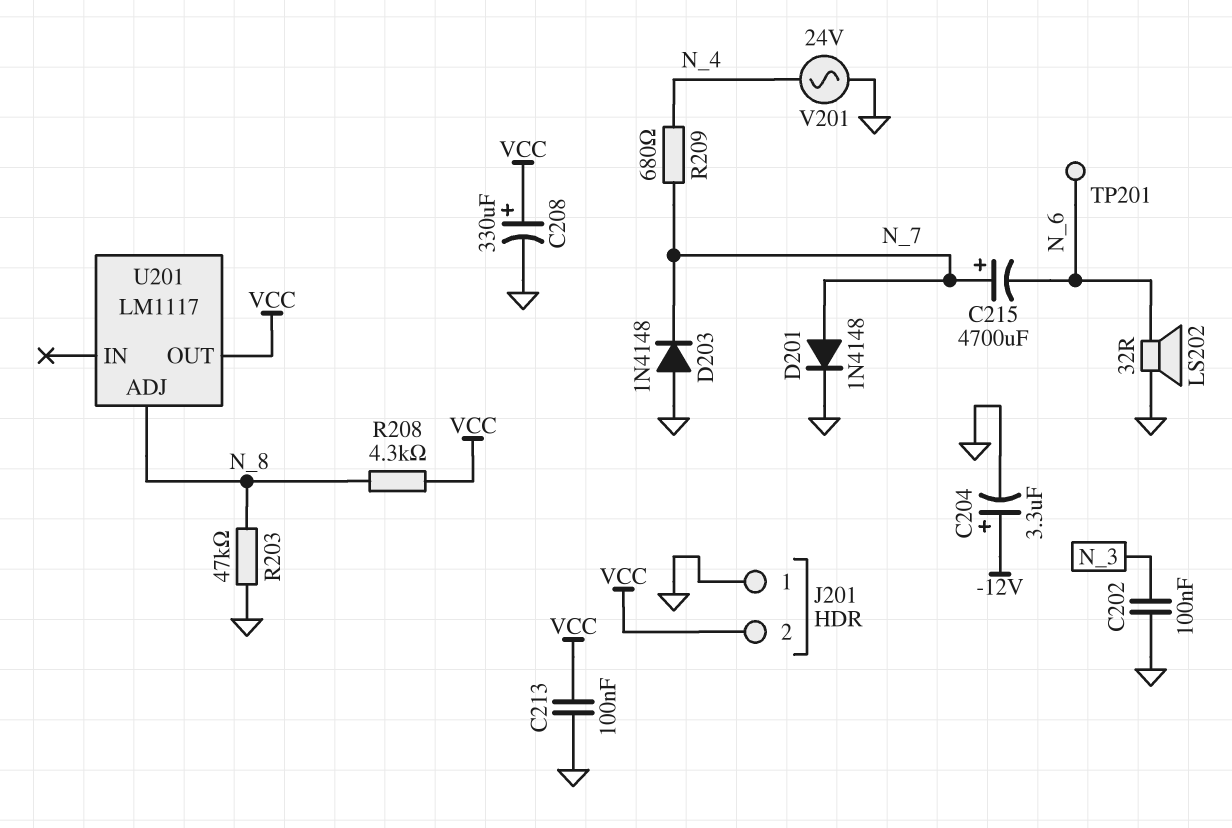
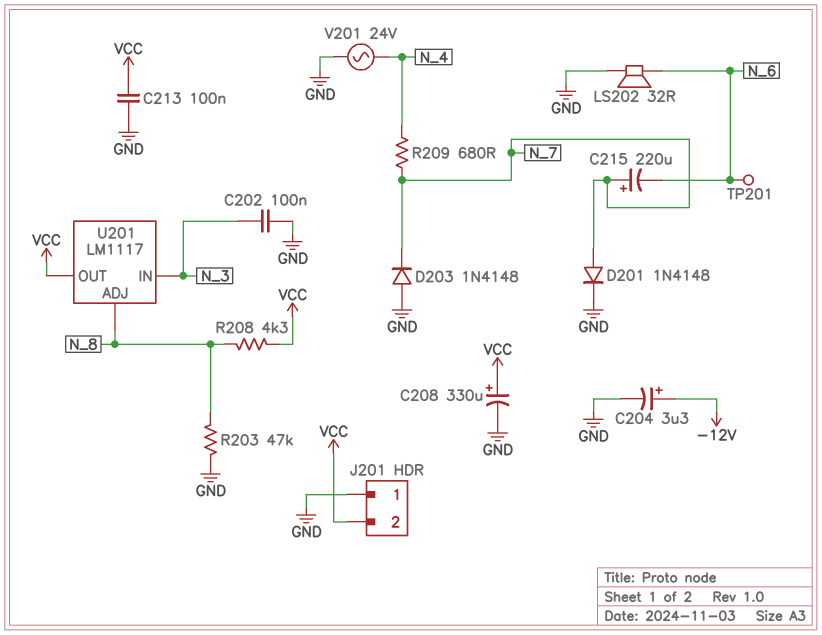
C215: 4700uF (plus N_7, minus N_6) -> 220uF (plus N_7, minus N_6)
U201 pin IN: none -> N_3

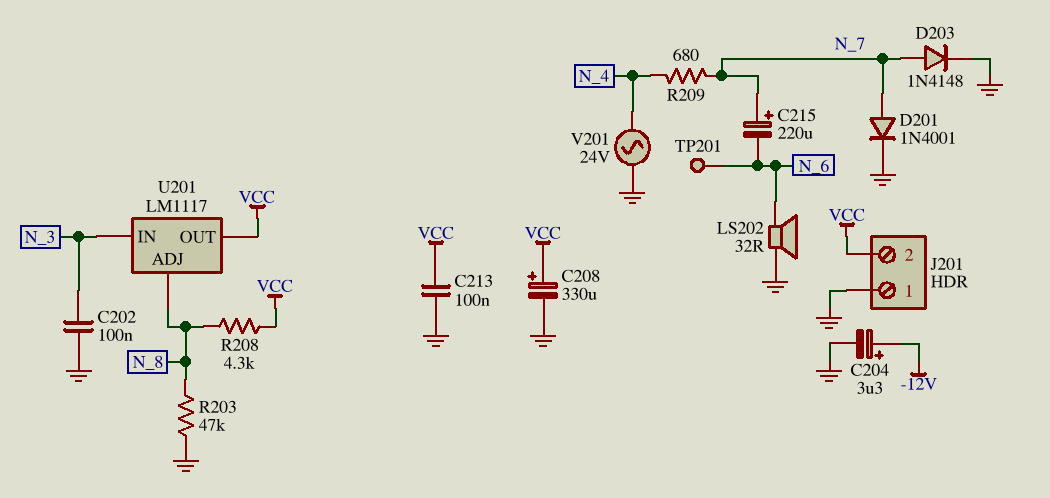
D201: diode 1N4148 (A N_7, K GND) -> diode 1N4001 (A N_7, K GND)
D203: diode 1N4148 (A GND, K N_7) -> diode 1N4148 (A N_7, K GND)

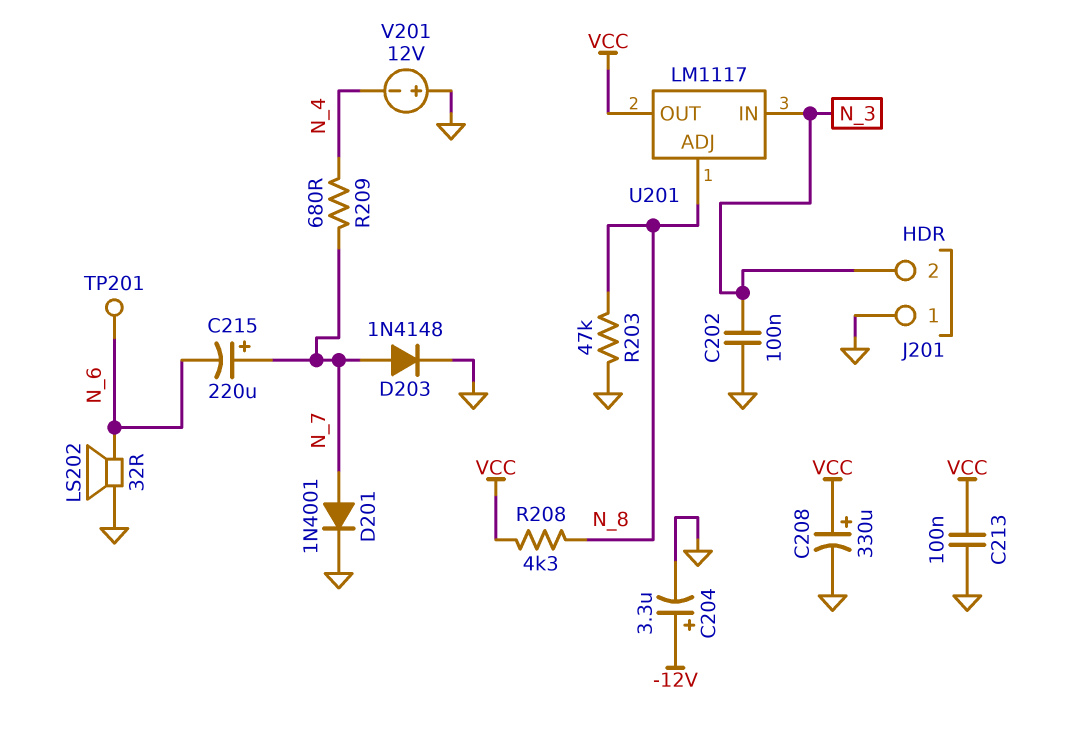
J201 pin 2: VCC -> N_3
V201: AC 24V (GND, N_4) -> 12V (plus GND, minus N_4)

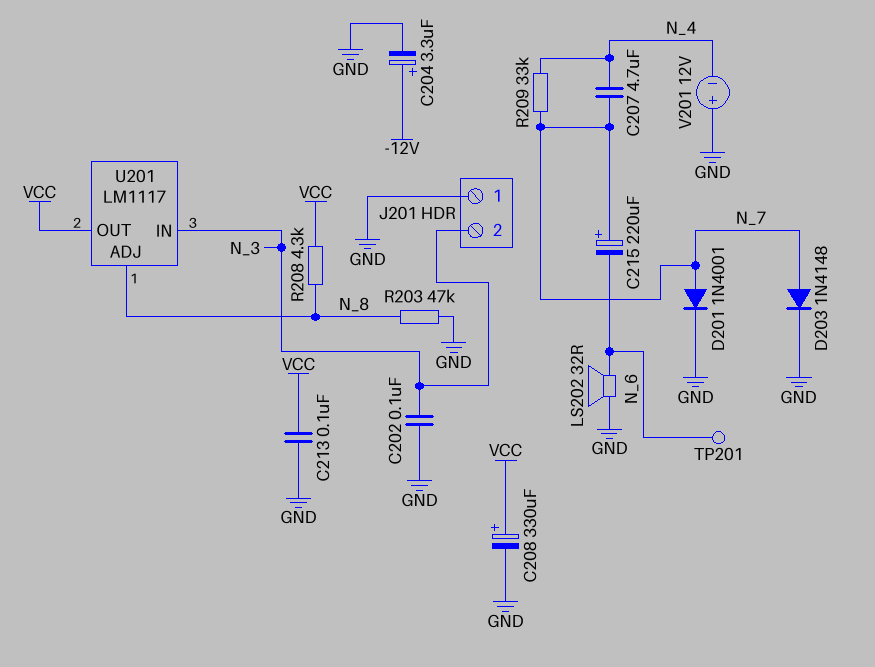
C207: none -> 4.7uF (N_4, N_7)
R209: 680 (N_4, N_7) -> 33k (N_4, N_7)

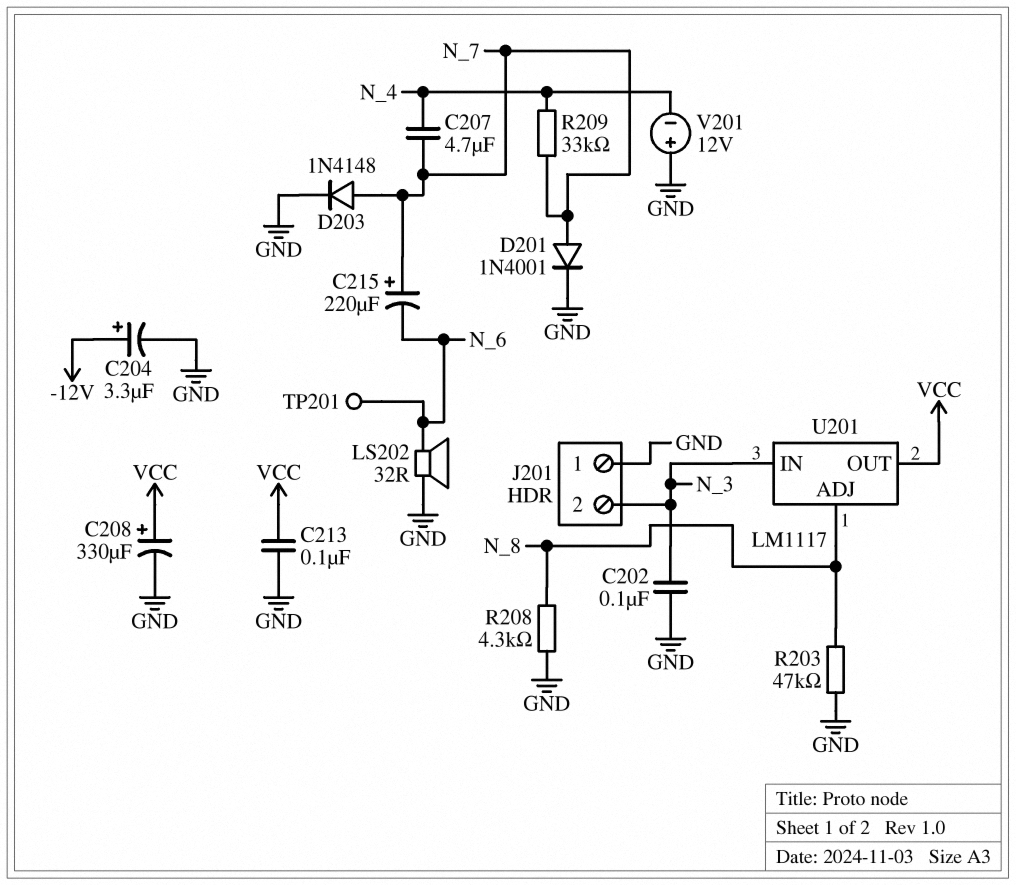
R208: 4.3k (N_8, VCC) -> 4.3k (GND, N_8)

